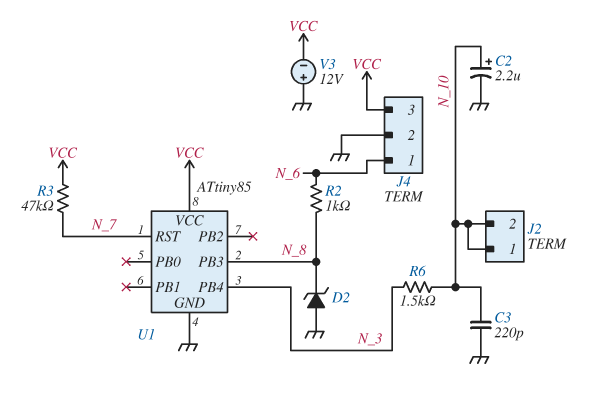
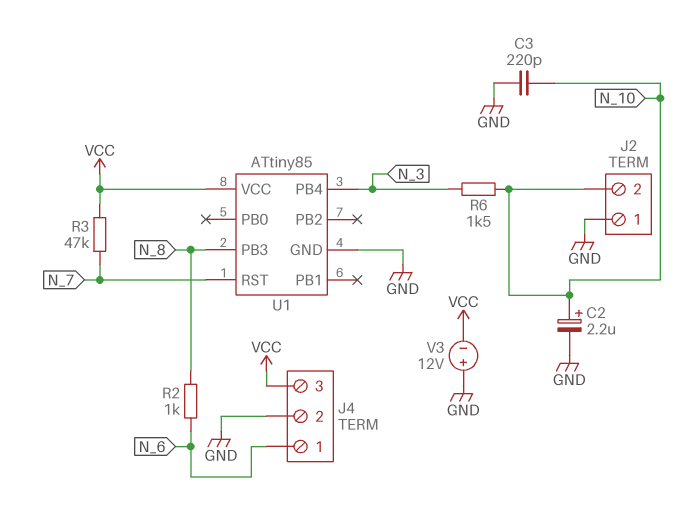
D2: zener (A GND, K N_8) -> none
J2 pin 1: N_10 -> GND

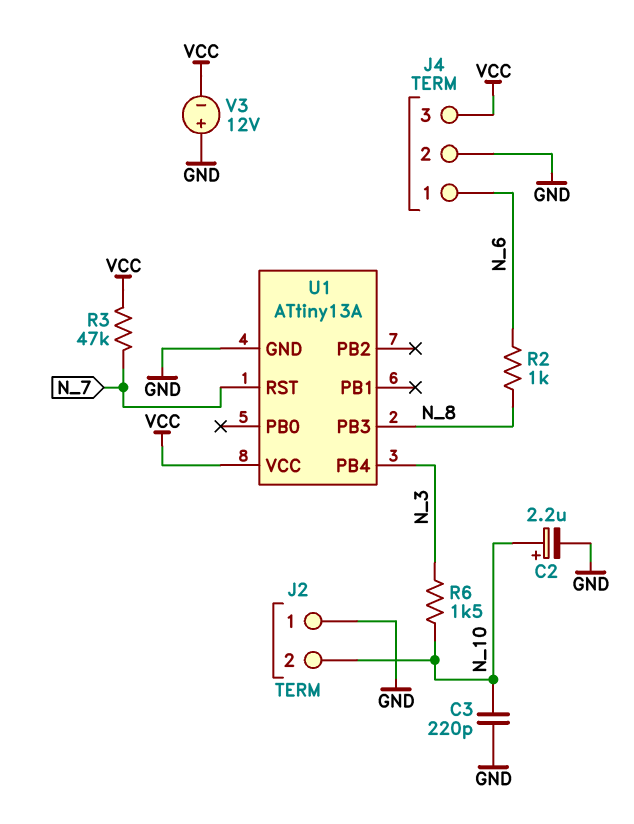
U1: ATtiny85 -> ATtiny13A

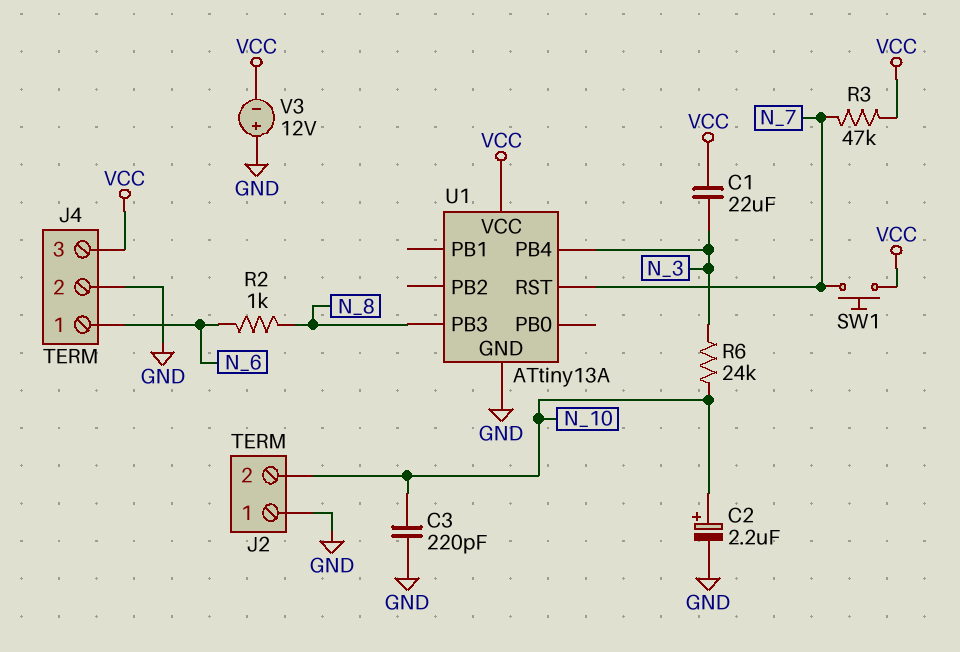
C1: none -> 22uF (N_3, VCC)
R6: 1.5k (N_3, N_10) -> 24k (N_3, N_10)
SW1: none -> button (N_7, VCC)

